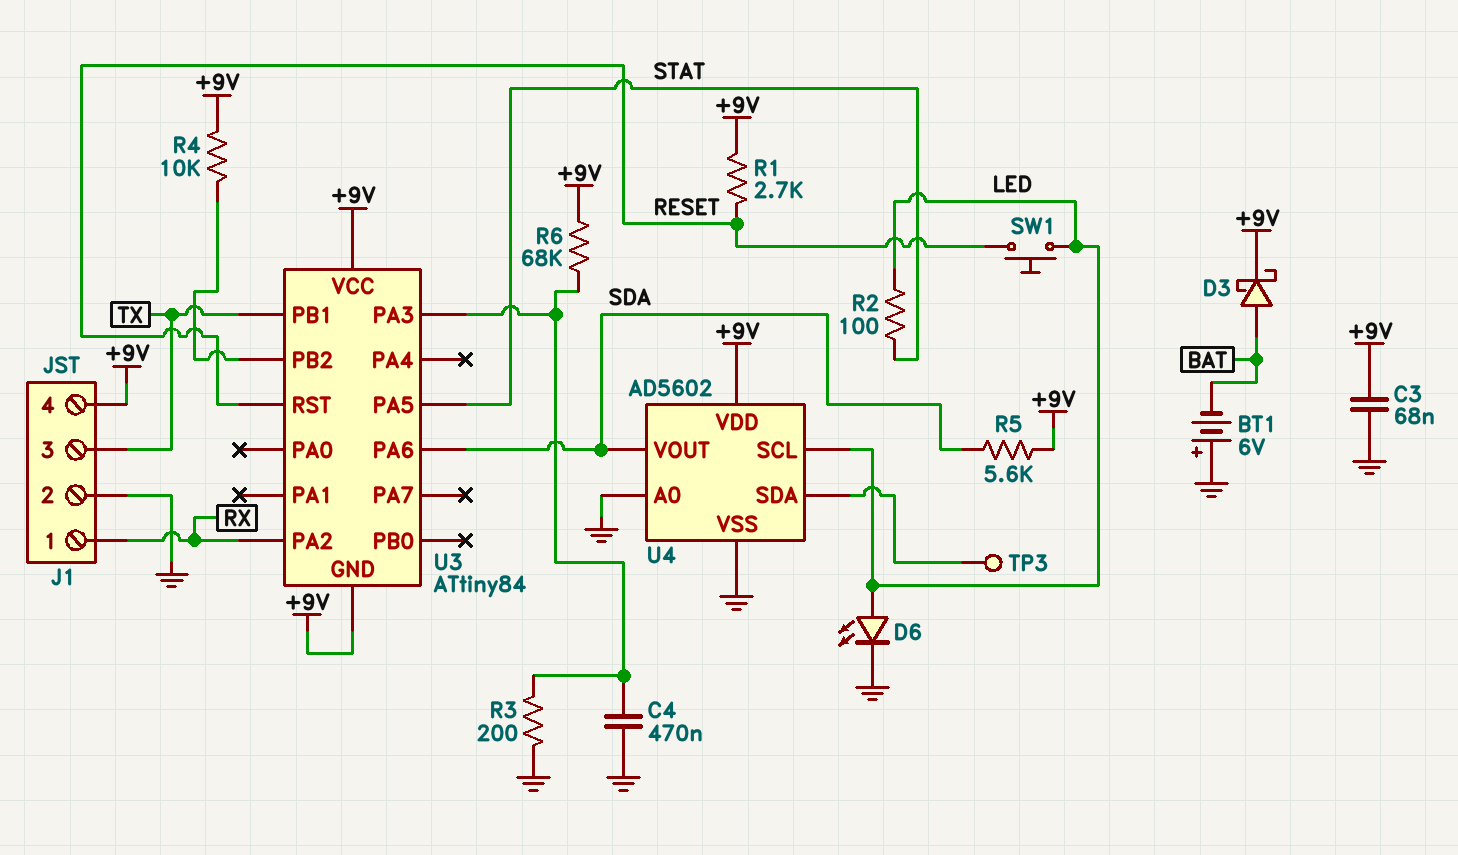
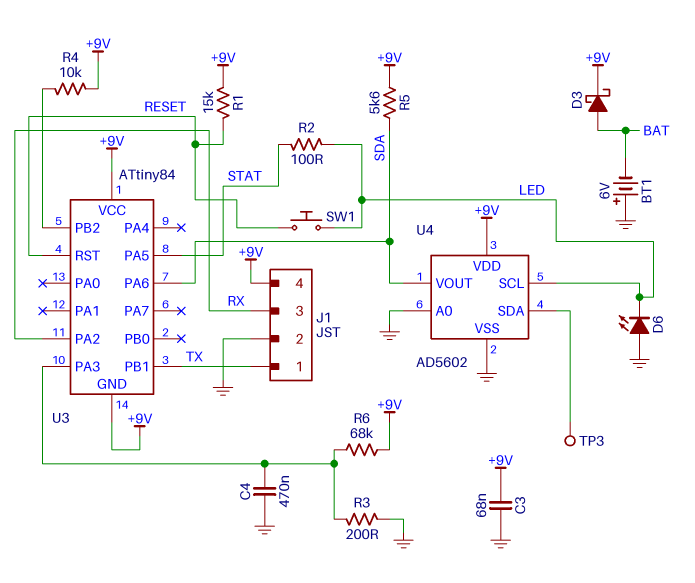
D6: LED (A LED, K GND) -> LED (A GND, K LED)
J1 pin 1: RX -> TX
J1 pin 3: TX -> RX
R1: 2.7k (+9V, RESET) -> 15k (+9V, RESET)

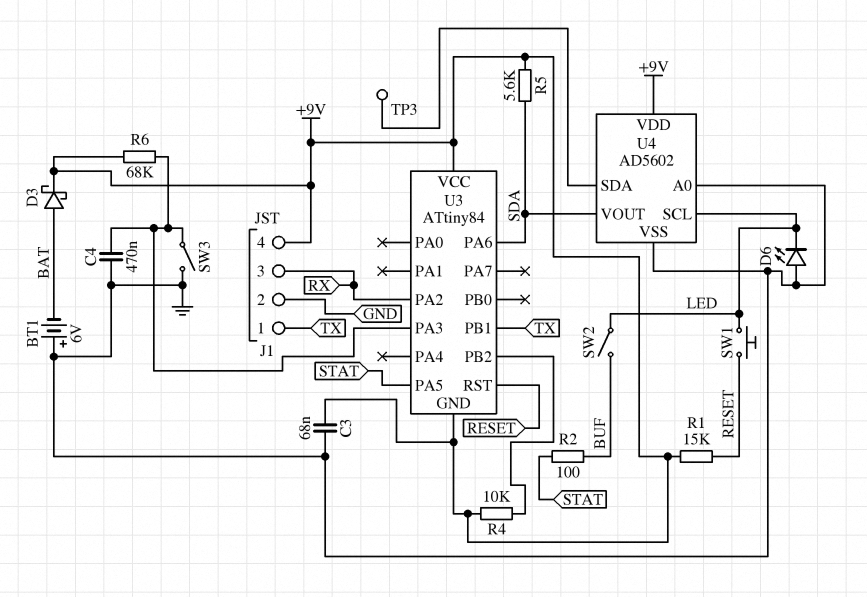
R2: 100 (LED, STAT) -> 100 (BUF, STAT)
R3: 200 (GND, U3/PA3) -> none
SW2: none -> switch (BUF, LED)
SW3: none -> switch (GND, U3/PA3)

